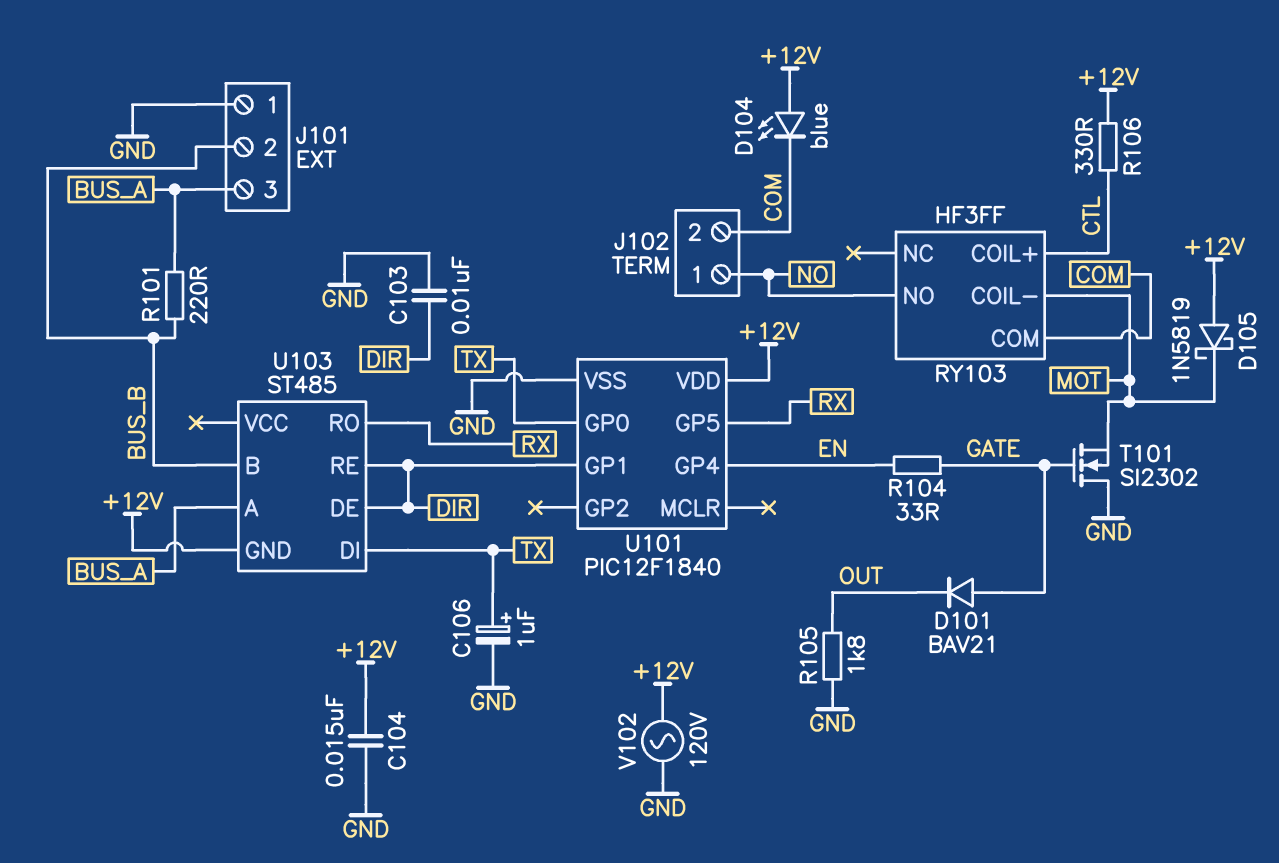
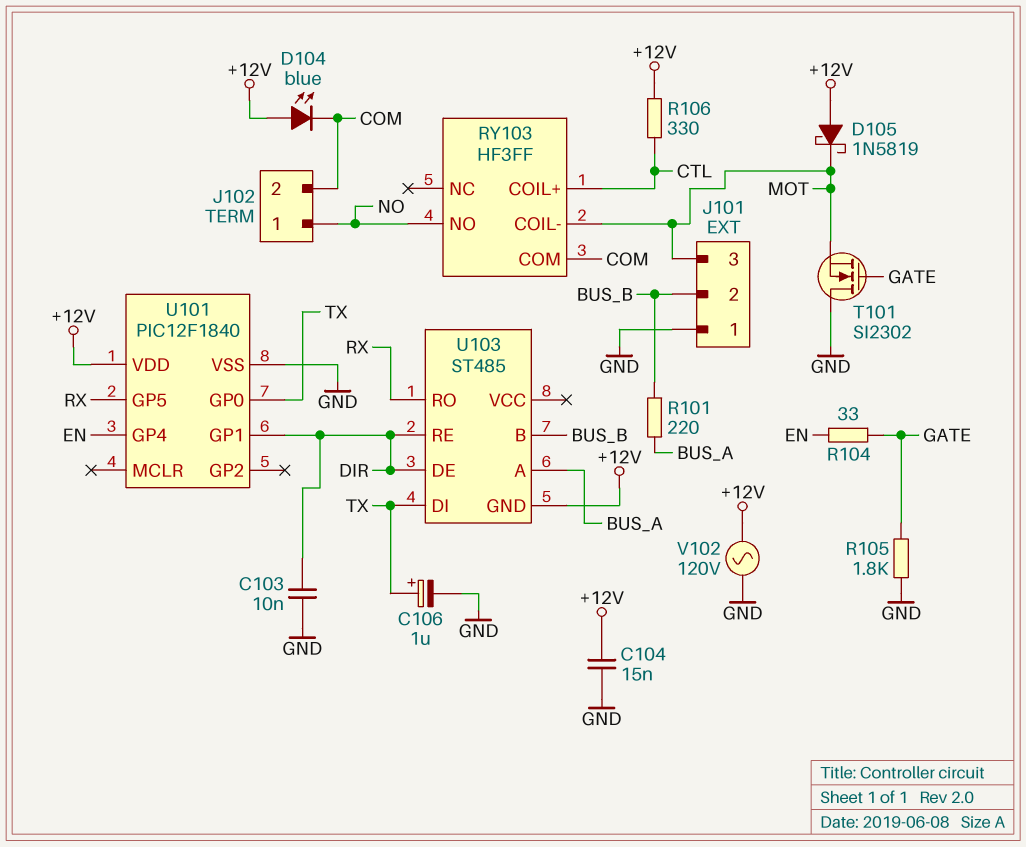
D101: diode BAV21 (A GATE, K OUT) -> none
J101 pin 3: BUS_A -> MOT
R105: 1.8k (GND, OUT) -> 1.8k (GATE, GND)

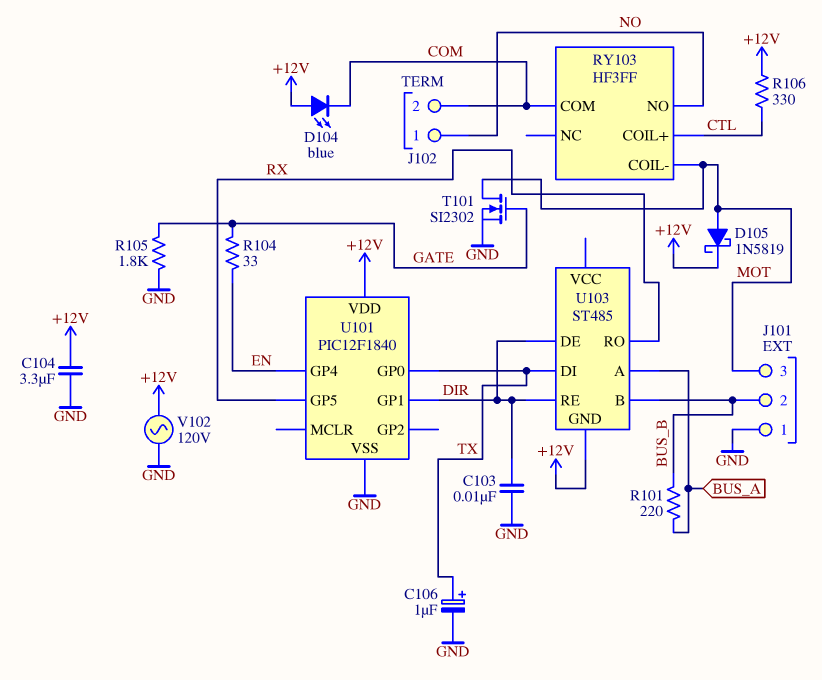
C104: 15nF (+12V, GND) -> 3.3uF (+12V, GND)
D105: schottky 1N5819 (A +12V, K MOT) -> schottky 1N5819 (A MOT, K +12V)
T101: NMOS SI2302 (G GATE, D GND, S MOT) -> NMOS SI2302 (G GATE, D MOT, S GND)

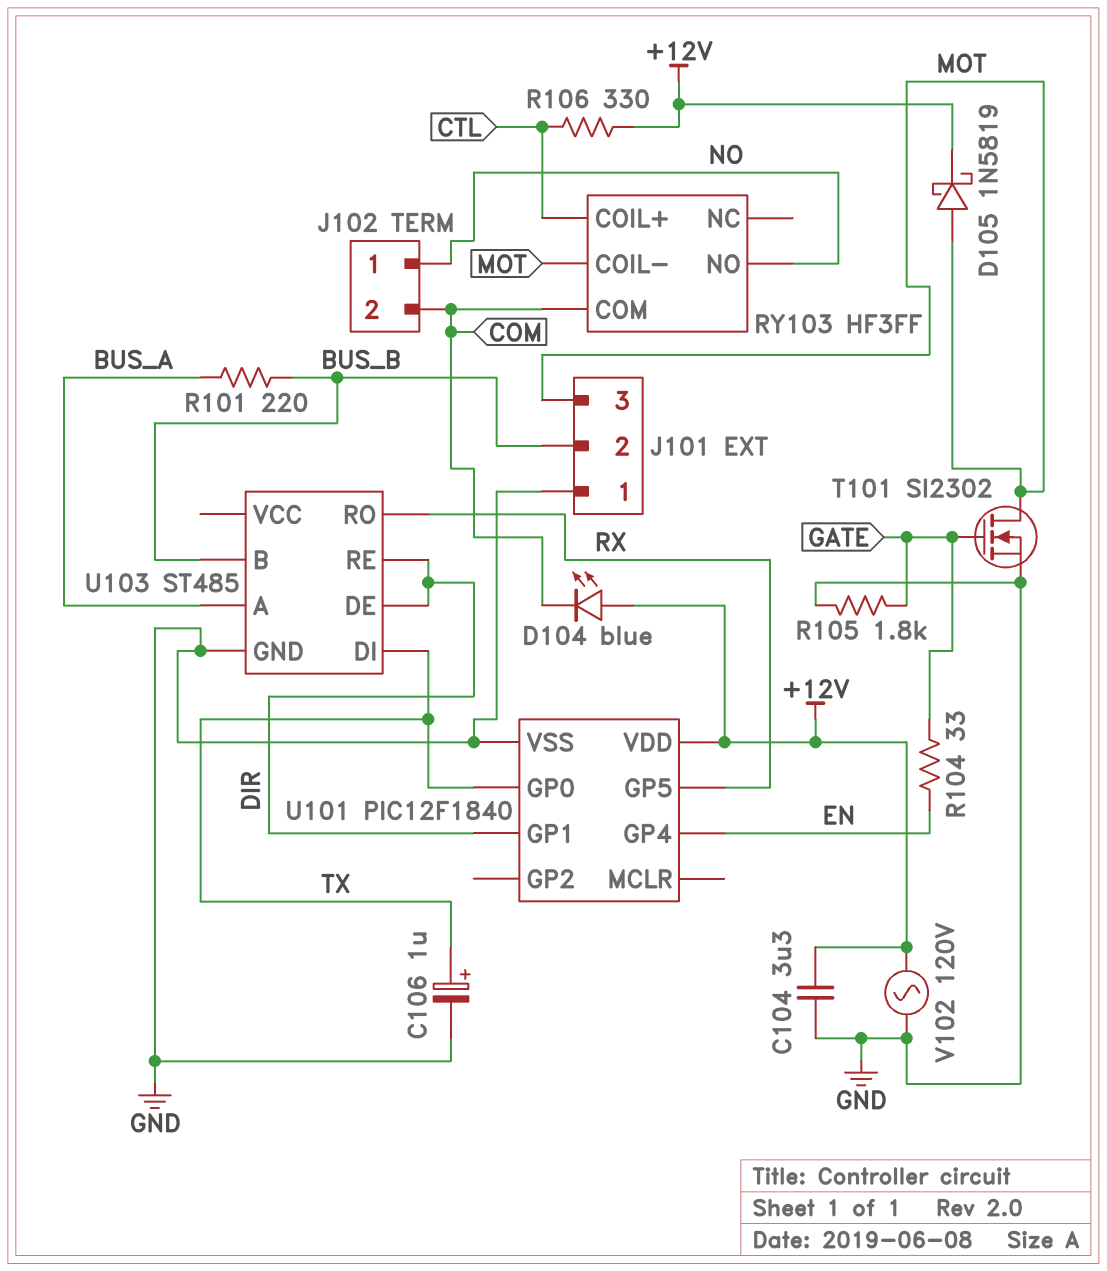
C103: 10nF (DIR, GND) -> none
U103 pin GND: +12V -> GND

